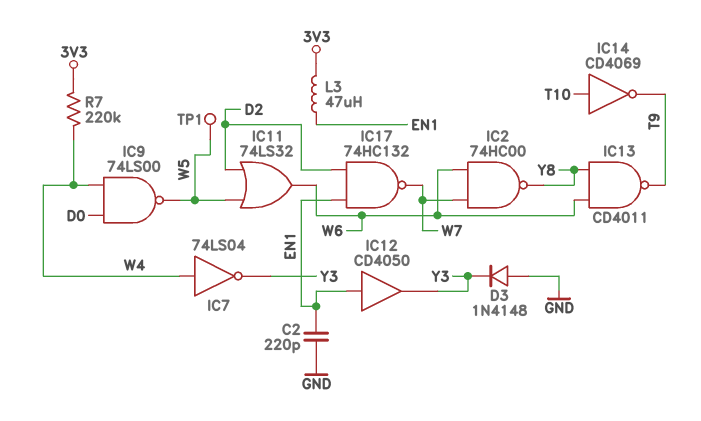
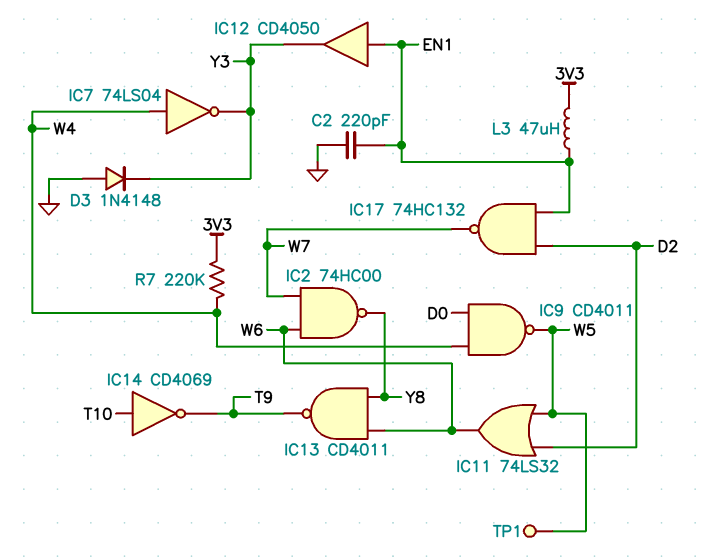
IC9: NAND 74LS00 (in D0, in W4, out W5) -> NAND CD4011 (in D0, in W4, out W5)

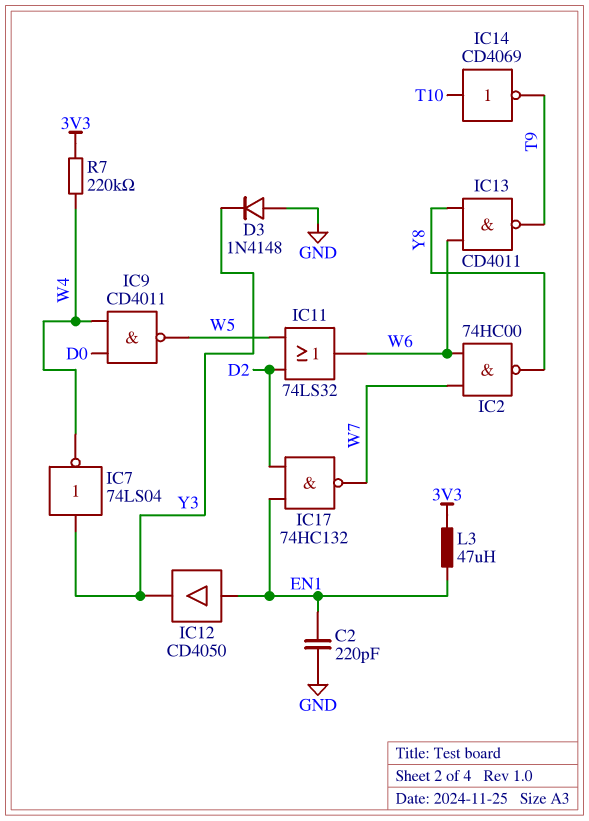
IC7: NOT 74LS04 (in W4, out Y3) -> NOT 74LS04 (in Y3, out W4)
TP1: test point (W5) -> none

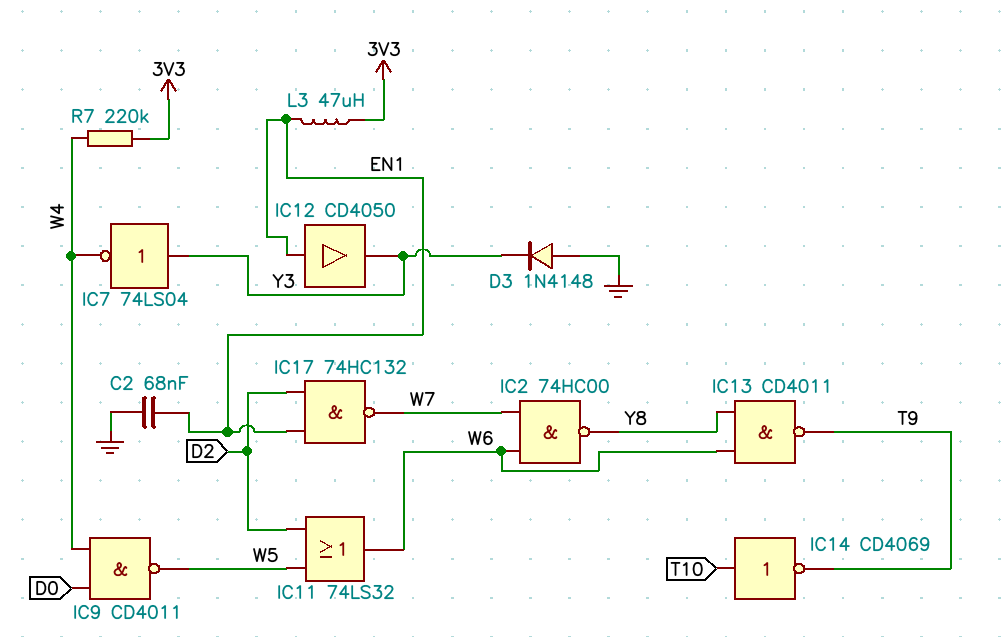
C2: 220pF (EN1, GND) -> 68nF (EN1, GND)

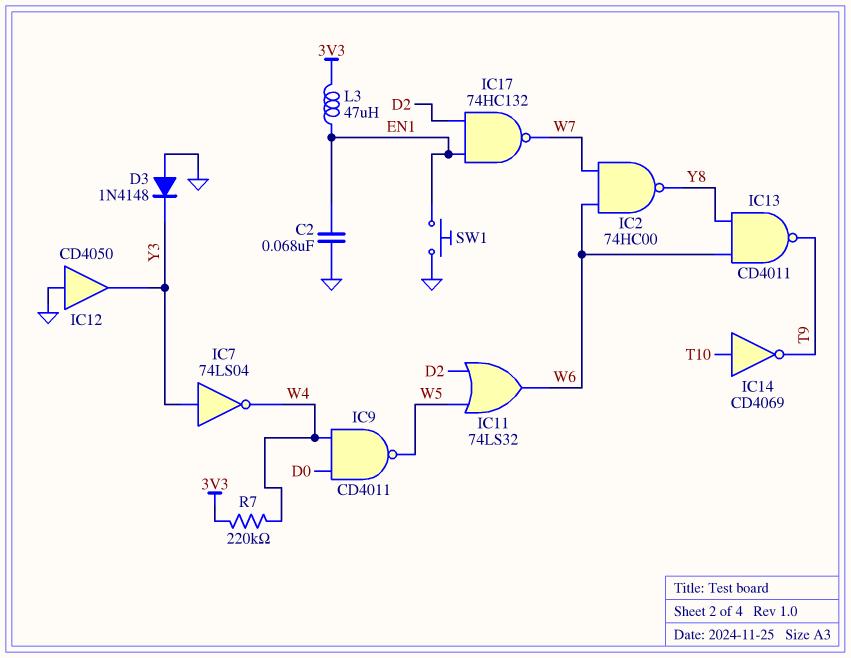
IC12: buffer CD4050 (in EN1, out Y3) -> buffer CD4050 (in GND, out Y3)
SW1: none -> button (EN1, GND)

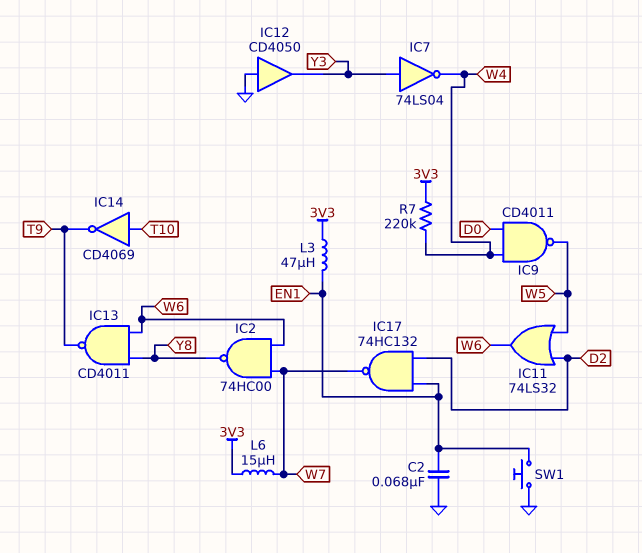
D3: diode 1N4148 (A GND, K Y3) -> none
L6: none -> 15uH (3V3, W7)

